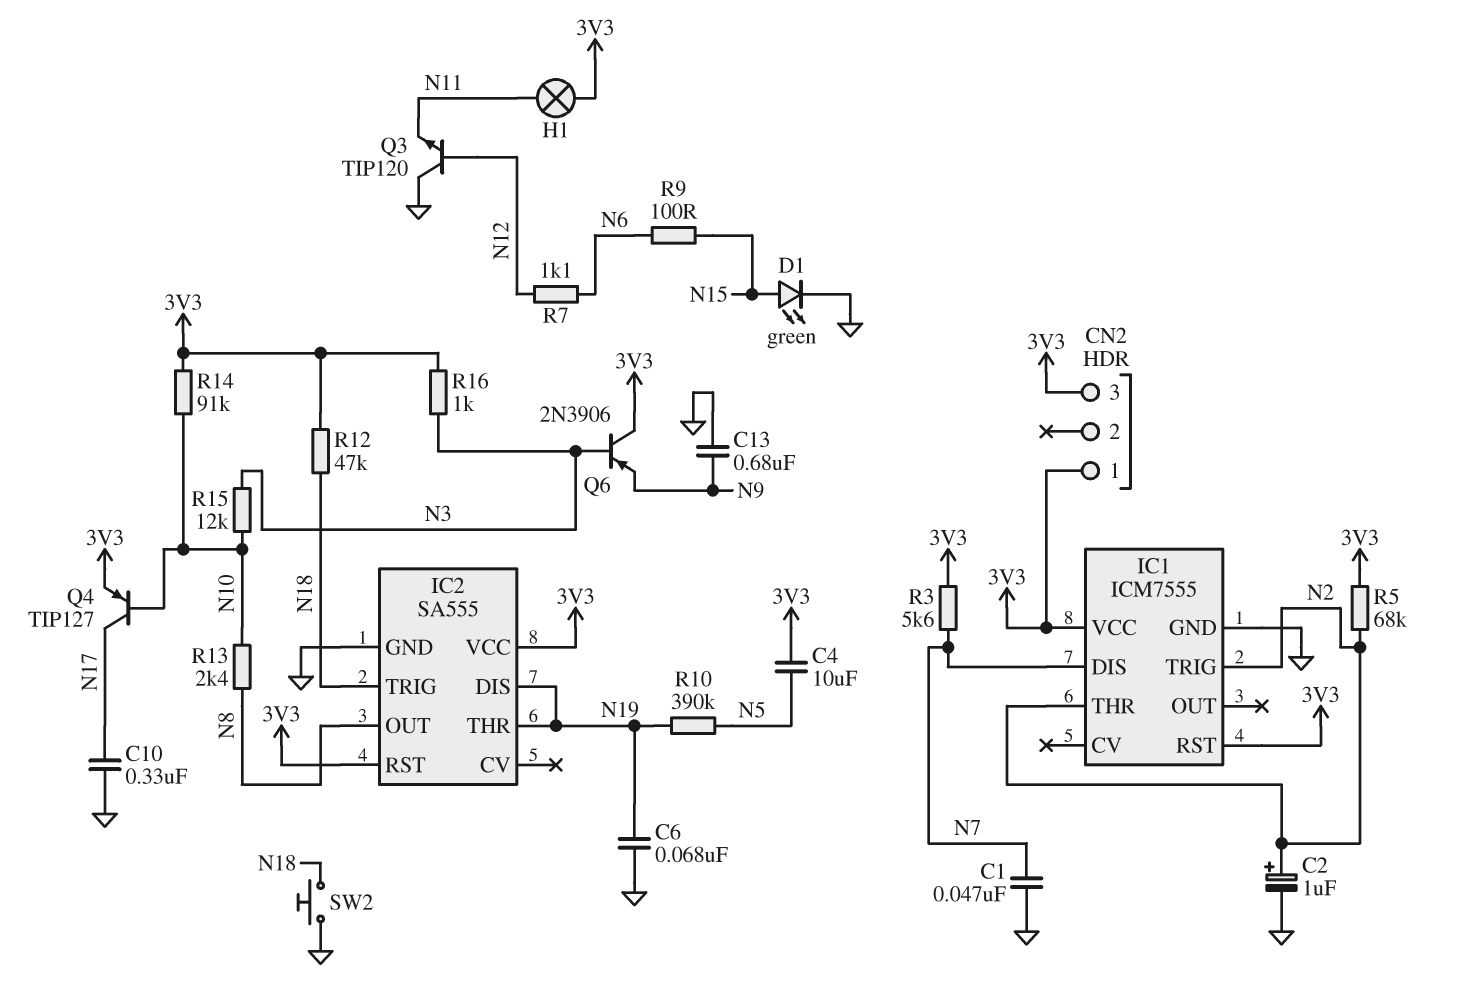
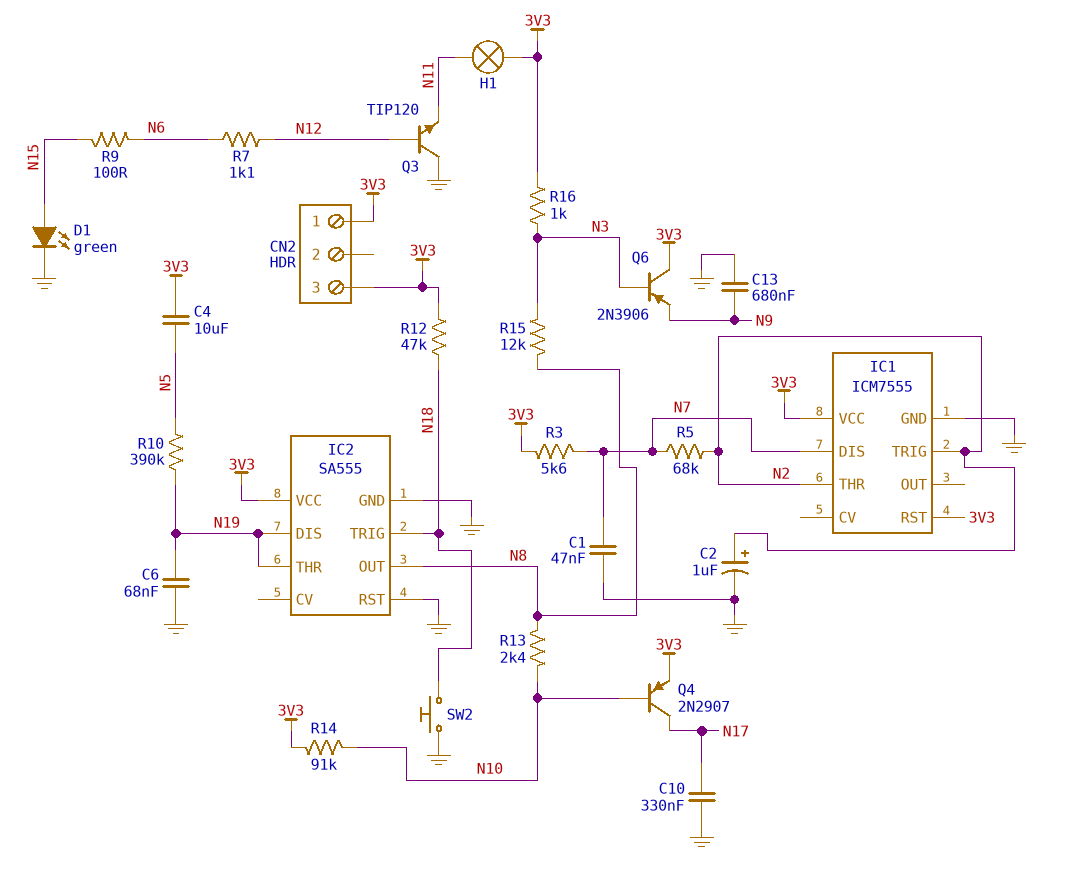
IC2 pin RST: 3V3 -> GND
Q4: PNP TIP127 (B N10, C N17, E 3V3) -> PNP 2N2907 (B N10, C N17, E 3V3)
R5: 68k (3V3, N2) -> 68k (N2, N7)
R15: 12k (N3, N10) -> 12k (N3, N8)

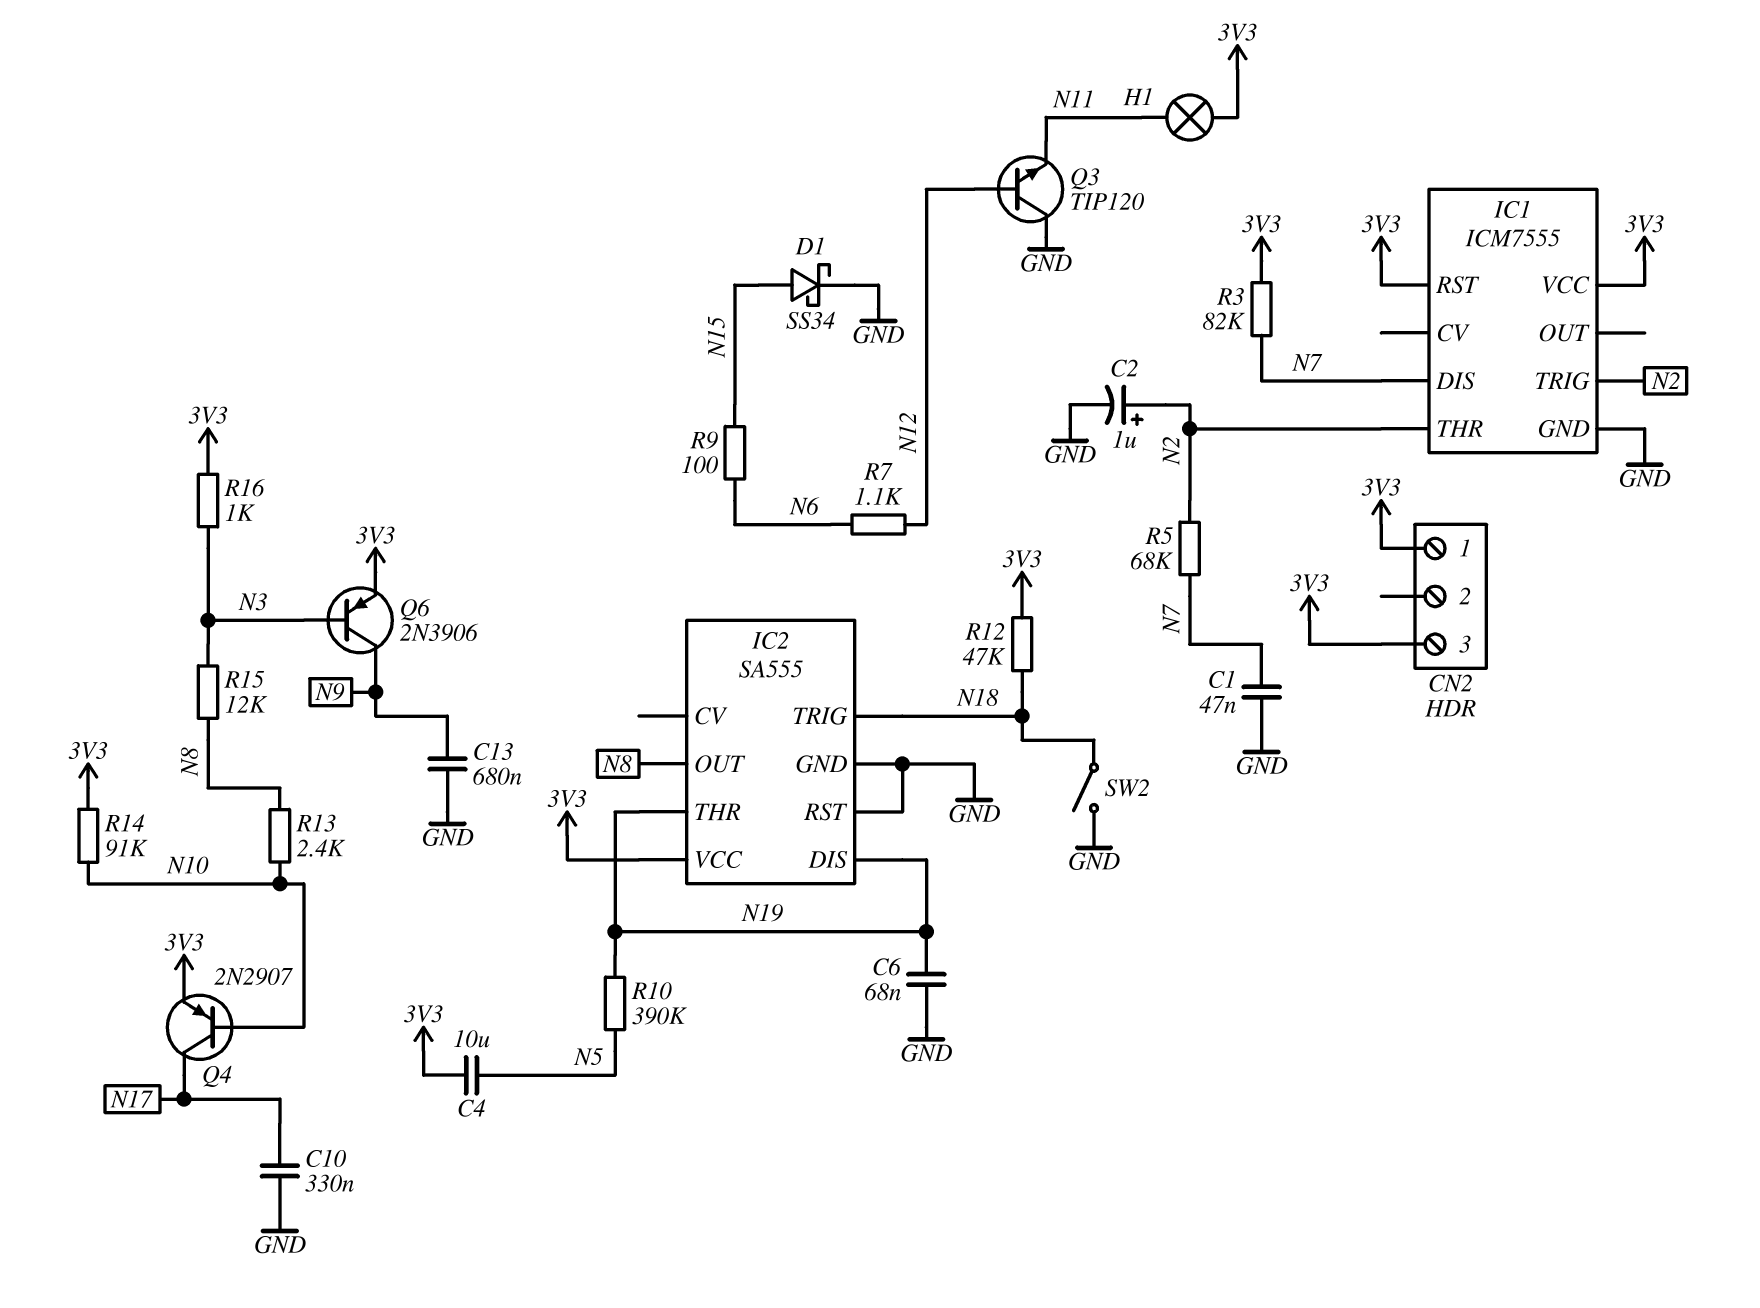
D1: LED green (A N15, K GND) -> schottky SS34 (A N15, K GND)
Q6: PNP 2N3906 (B N3, C 3V3, E N9) -> PNP 2N3906 (B N3, C N9, E 3V3)
R3: 5.6k (3V3, N7) -> 82k (3V3, N7)
SW2: button (GND, N18) -> switch (GND, N18)

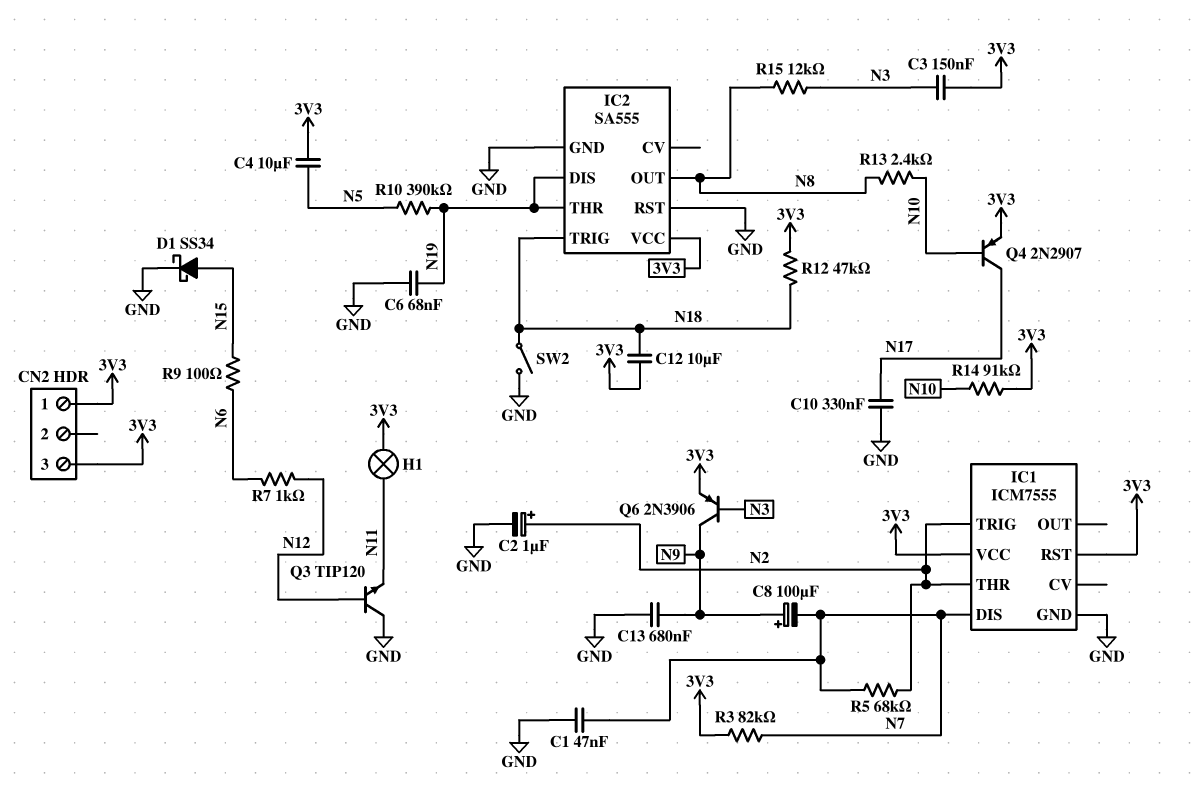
C3: none -> 150nF (3V3, N3)
C8: none -> 100uF (plus N9, minus N7)
C12: none -> 10uF (3V3, N18)
R7: 1.1k (N6, N12) -> 1k (N6, N12)
R16: 1k (3V3, N3) -> none

